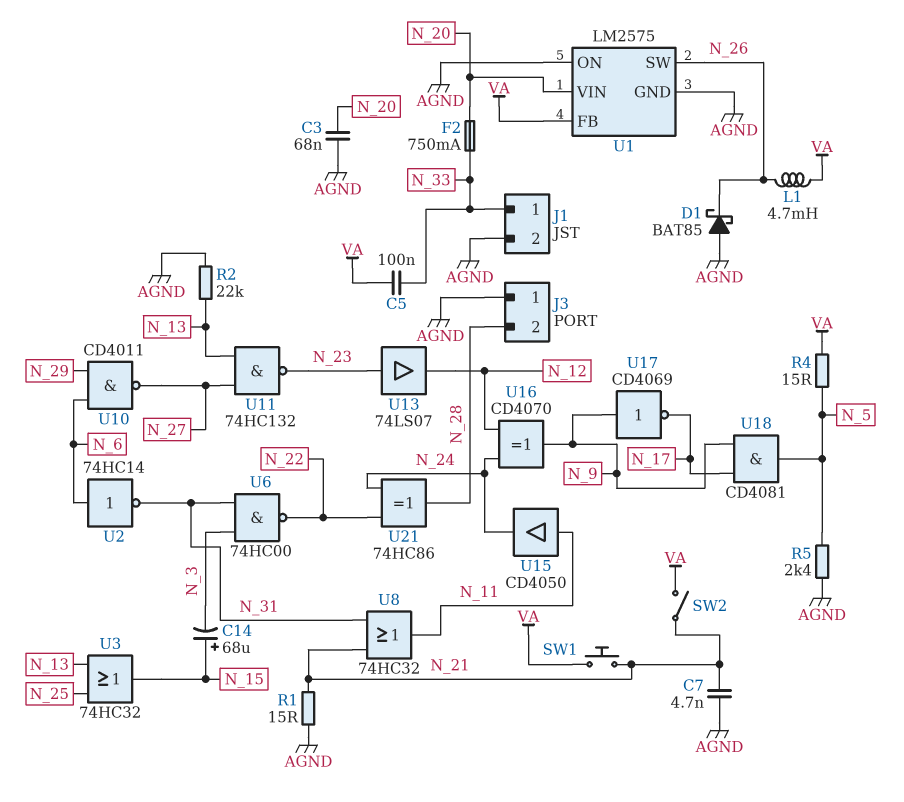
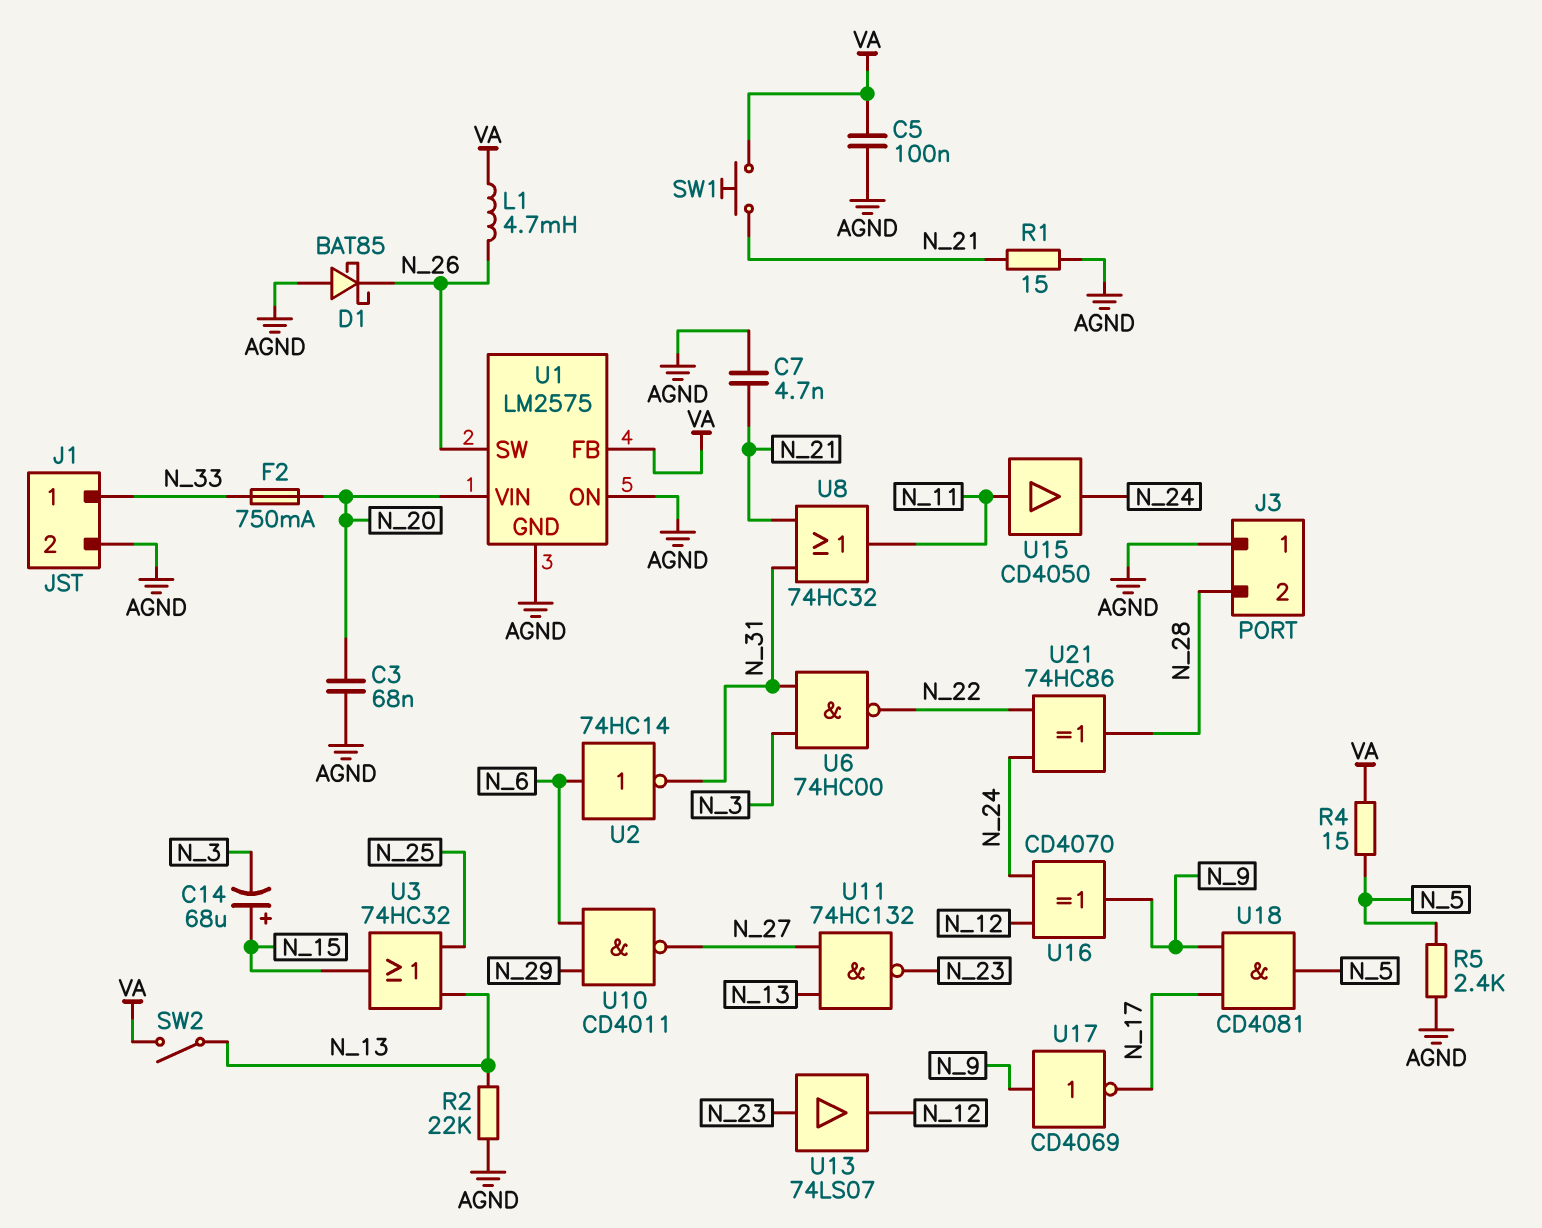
C5: 100nF (N_33, VA) -> 100nF (AGND, VA)
SW2: switch (N_21, VA) -> switch (N_13, VA)

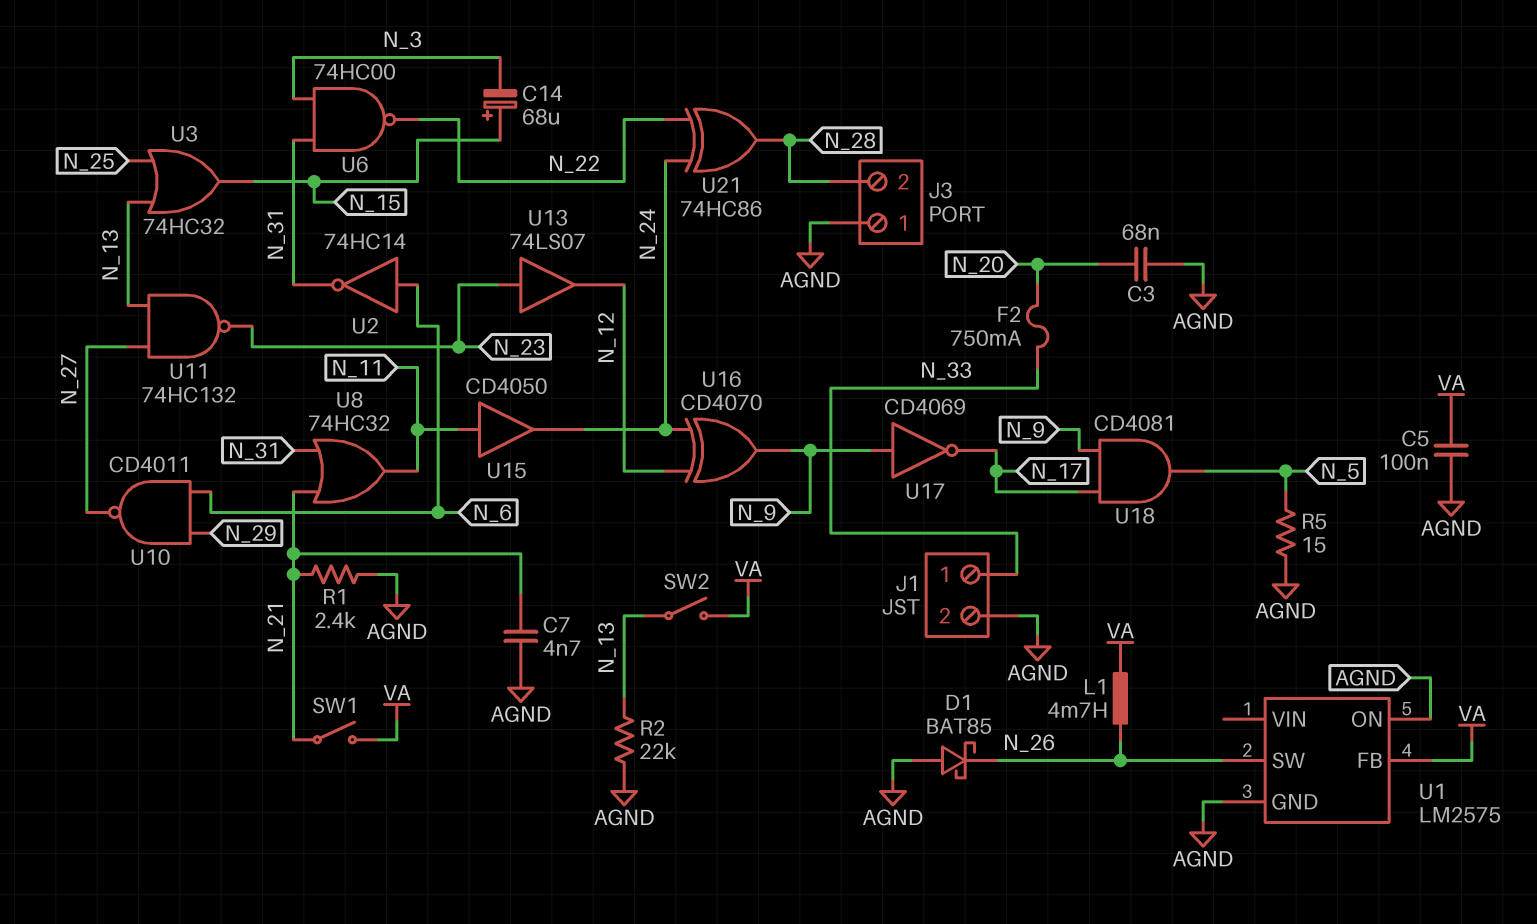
R1: 15 (AGND, N_21) -> 2.4k (AGND, N_21)
R4: 15 (N_5, VA) -> none
R5: 2.4k (AGND, N_5) -> 15 (AGND, N_5)
SW1: button (N_21, VA) -> switch (N_21, VA)
U1 pin VIN: N_20 -> none

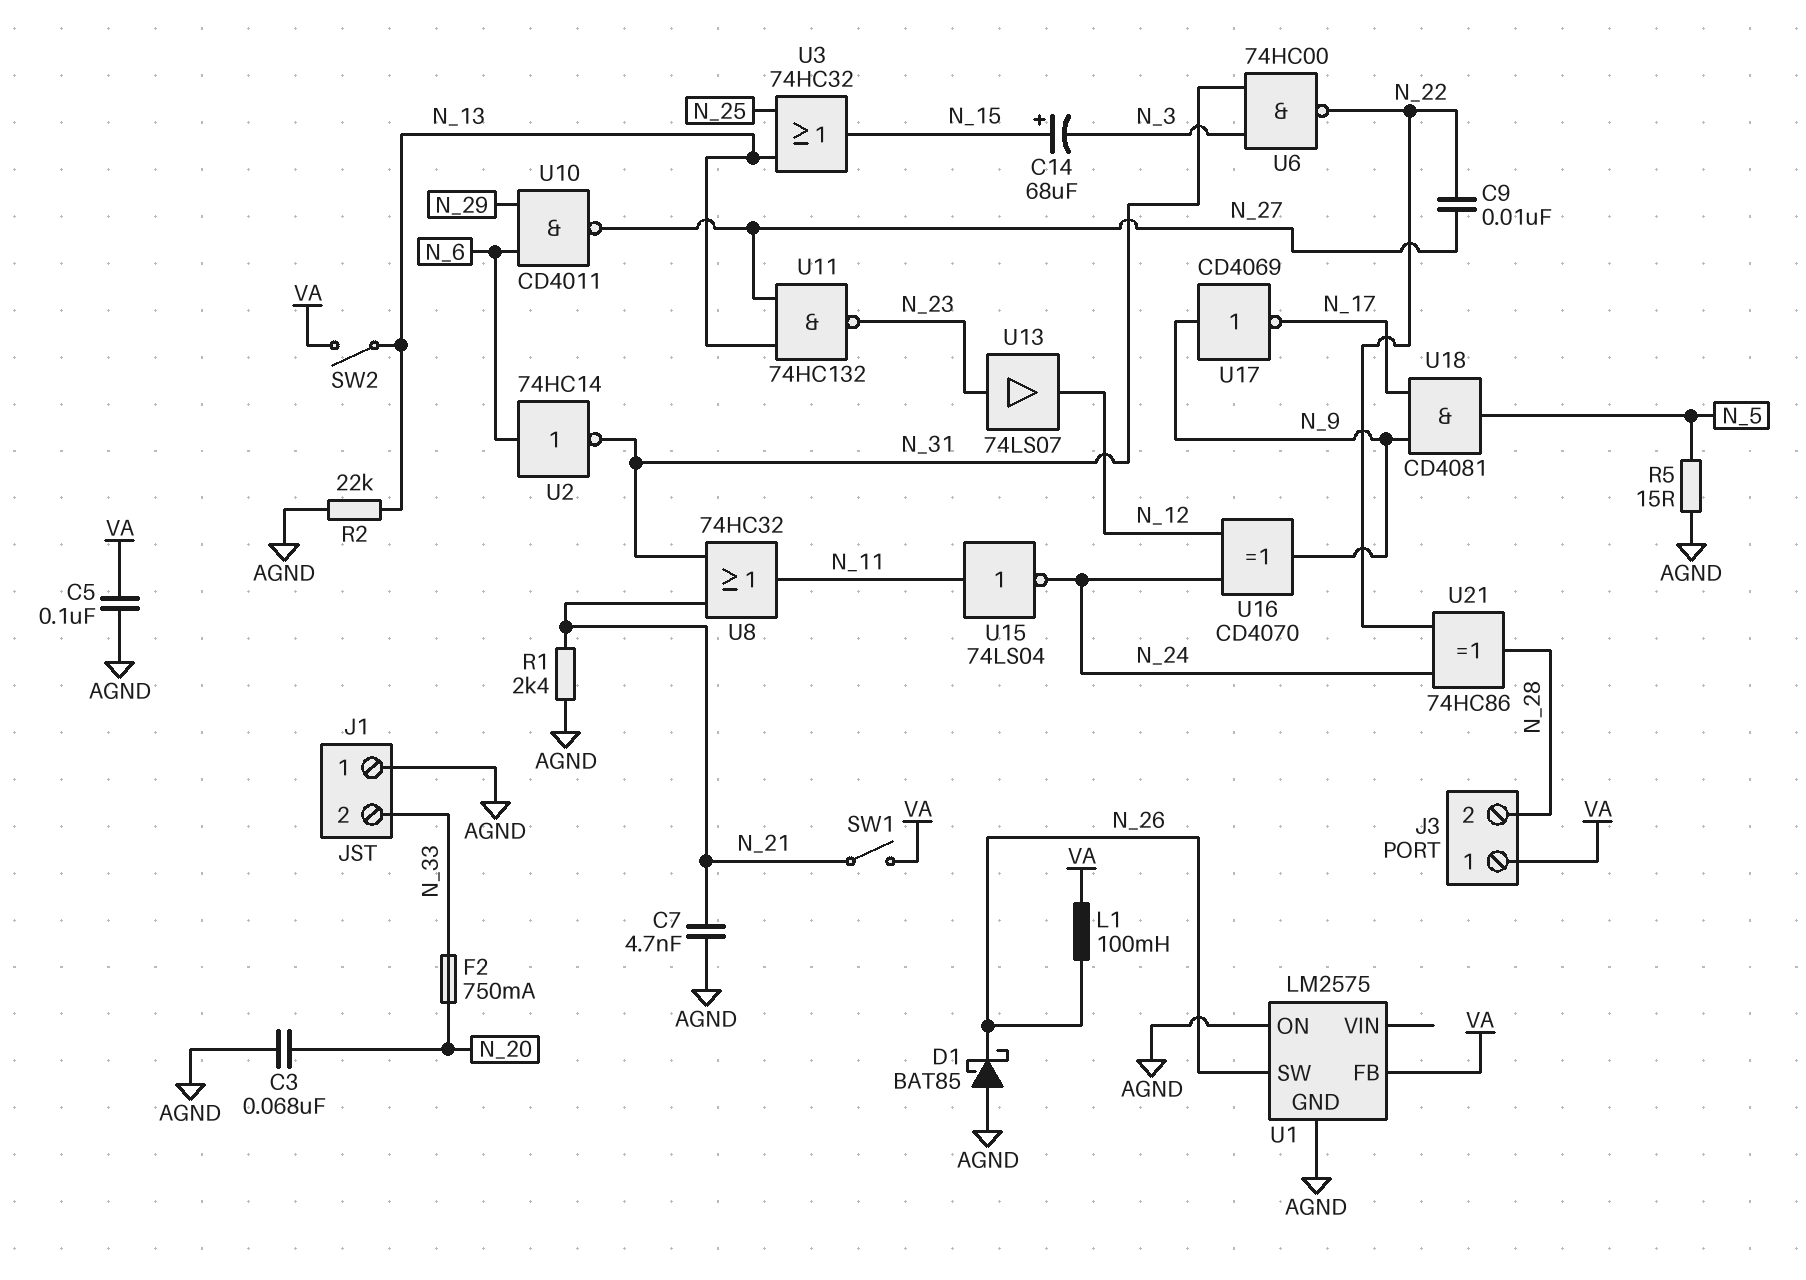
C9: none -> 10nF (N_22, N_27)
J1 pin 1: N_33 -> AGND
J1 pin 2: AGND -> N_33
J3 pin 1: AGND -> VA
L1: 4.7mH (N_26, VA) -> 100mH (N_26, VA)
U15: buffer CD4050 (in N_11, out N_24) -> NOT 74LS04 (in N_11, out N_24)

